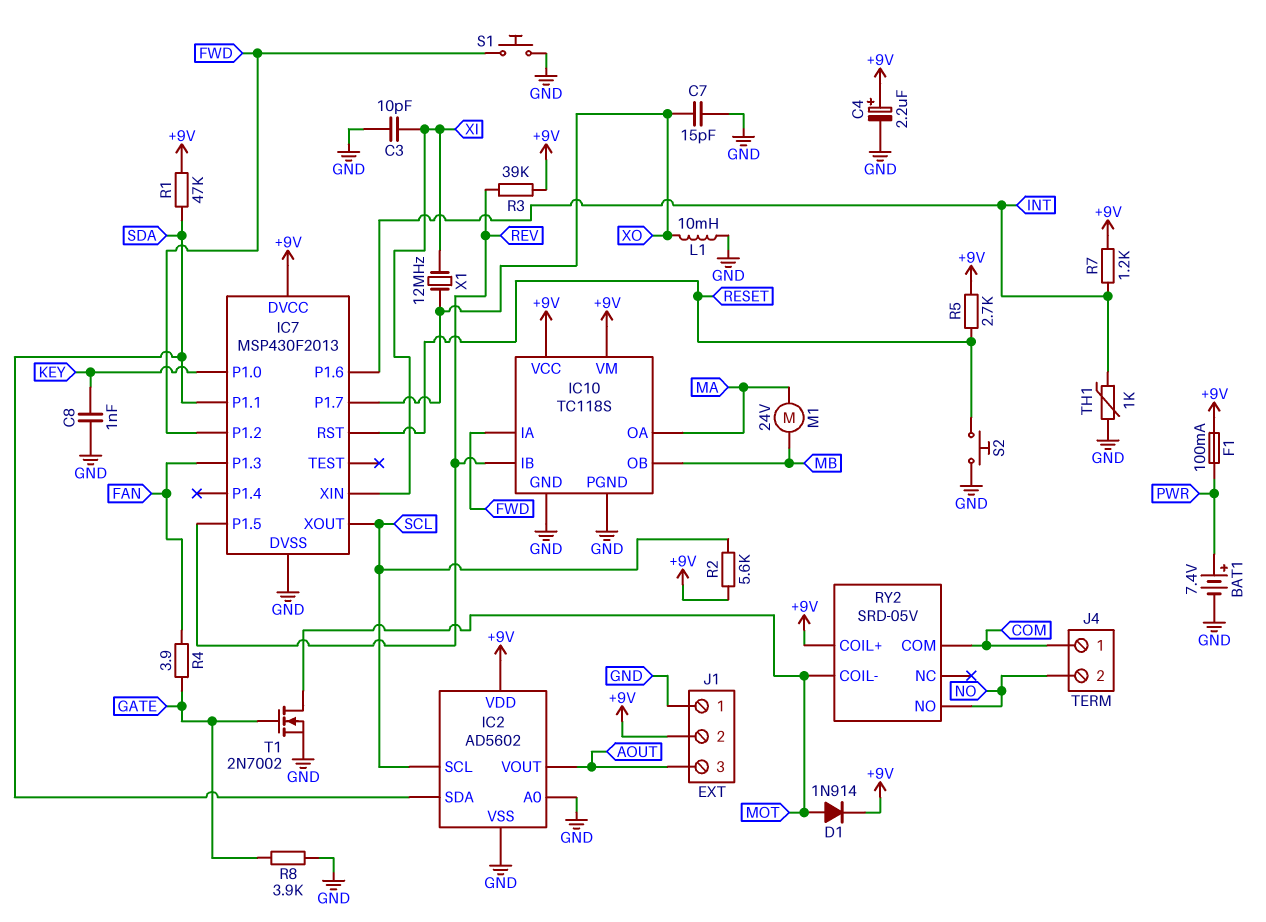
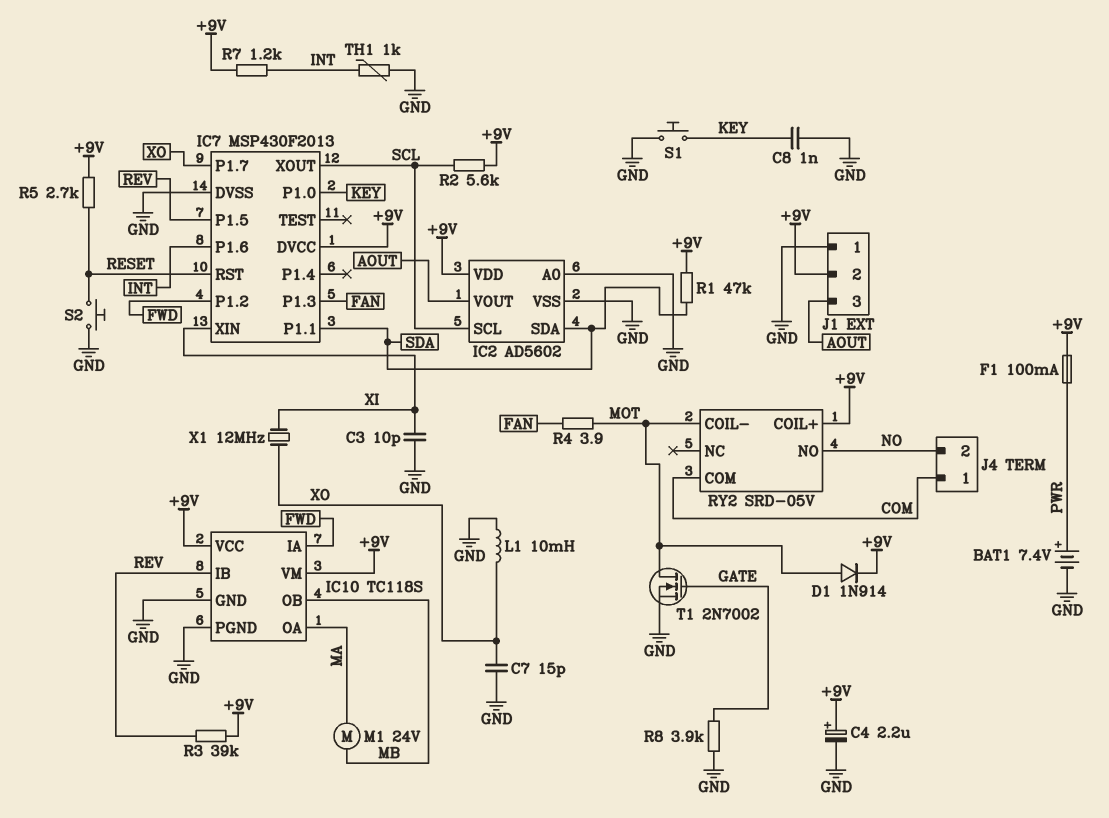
R4: 3.9 (FAN, GATE) -> 3.9 (FAN, MOT)
S1: button (FWD, GND) -> button (GND, KEY)

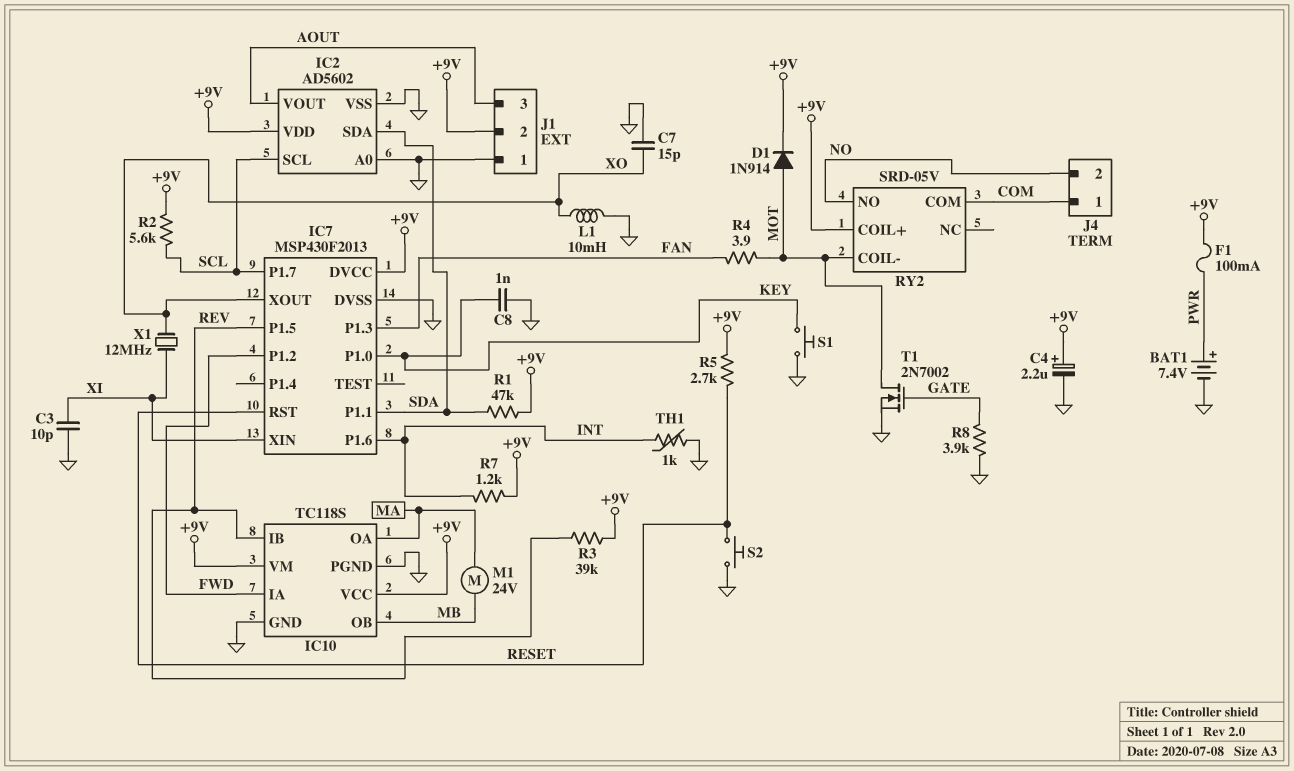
IC7 pin P1.7: XO -> SCL
IC7 pin XOUT: SCL -> XO

